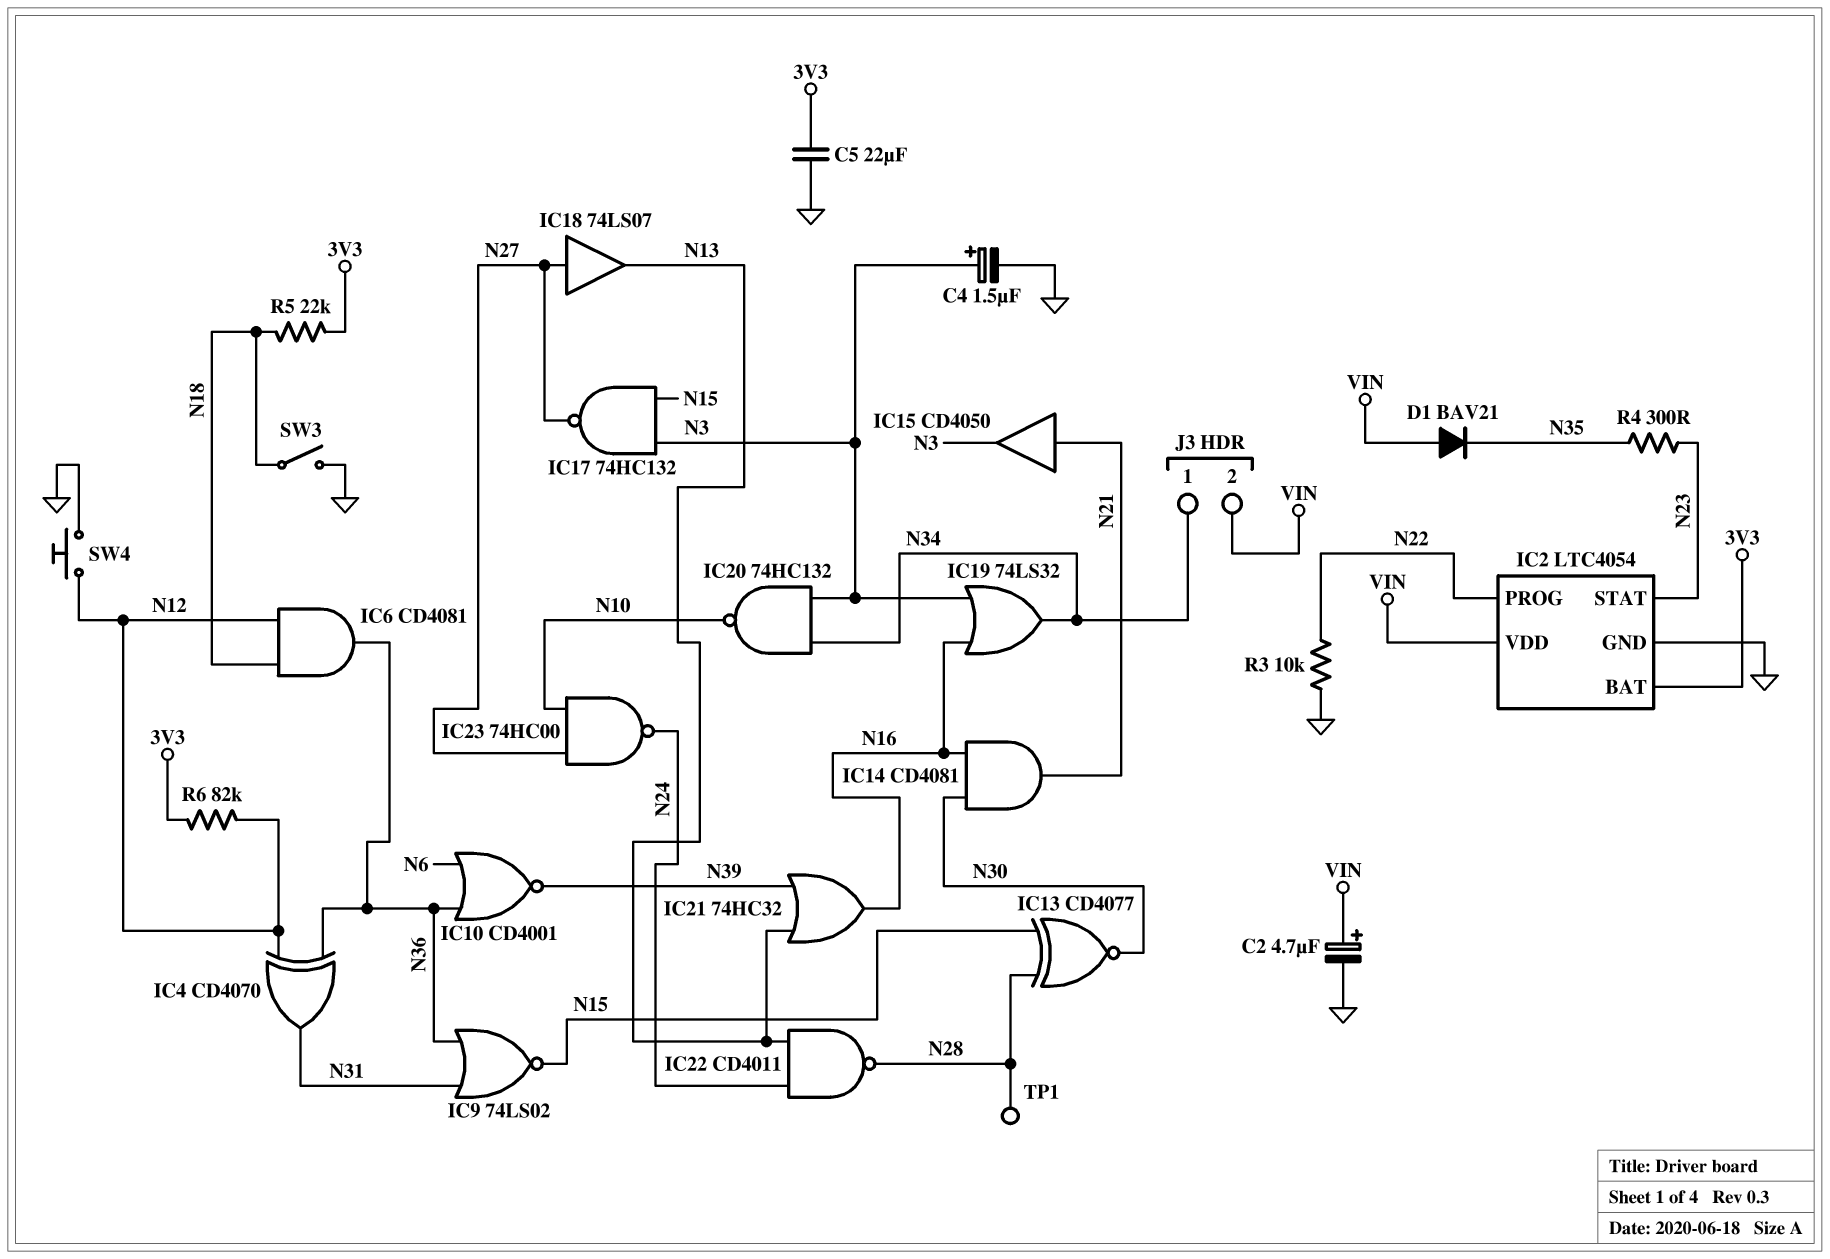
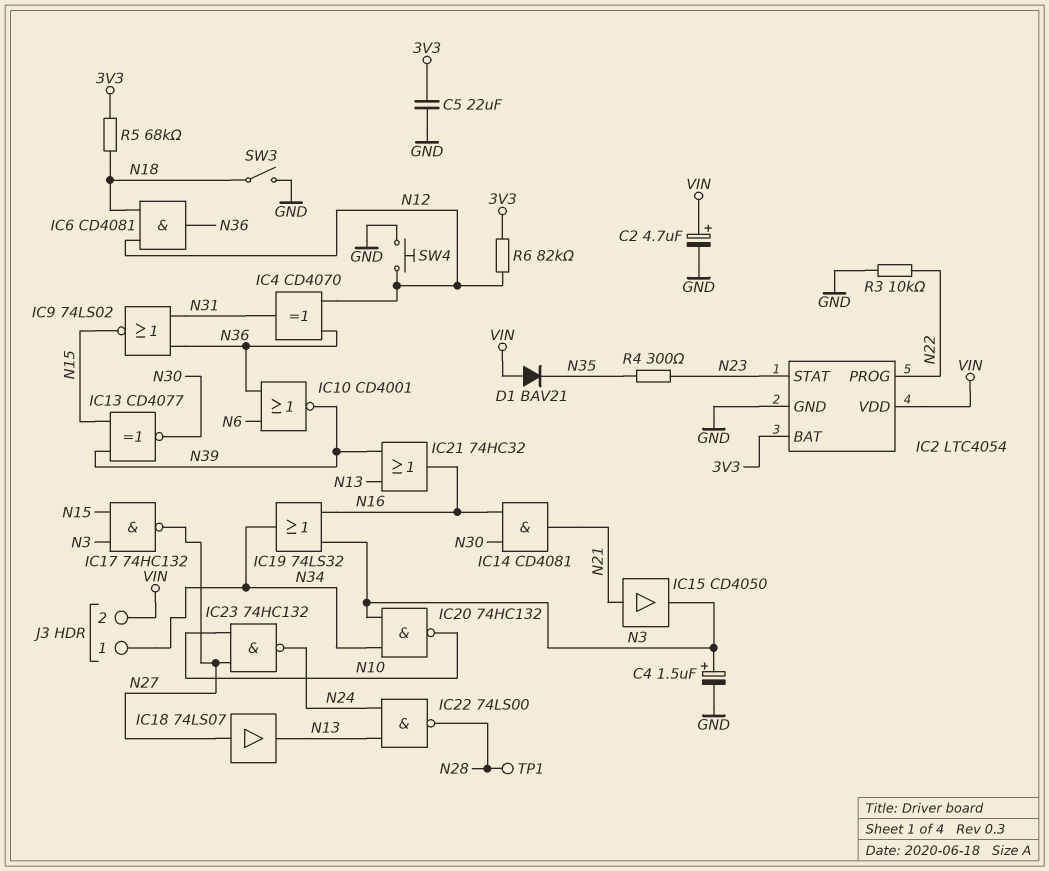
IC13: XNOR CD4077 (in N15, in N28, out N30) -> XNOR CD4077 (in N15, in N39, out N30)
IC22: NAND CD4011 (in N13, in N24, out N28) -> NAND 74LS00 (in N13, in N24, out N28)
IC23: NAND 74HC00 (in N10, in N27, out N24) -> NAND 74HC132 (in N10, in N27, out N24)
R5: 22k (3V3, N18) -> 68k (3V3, N18)

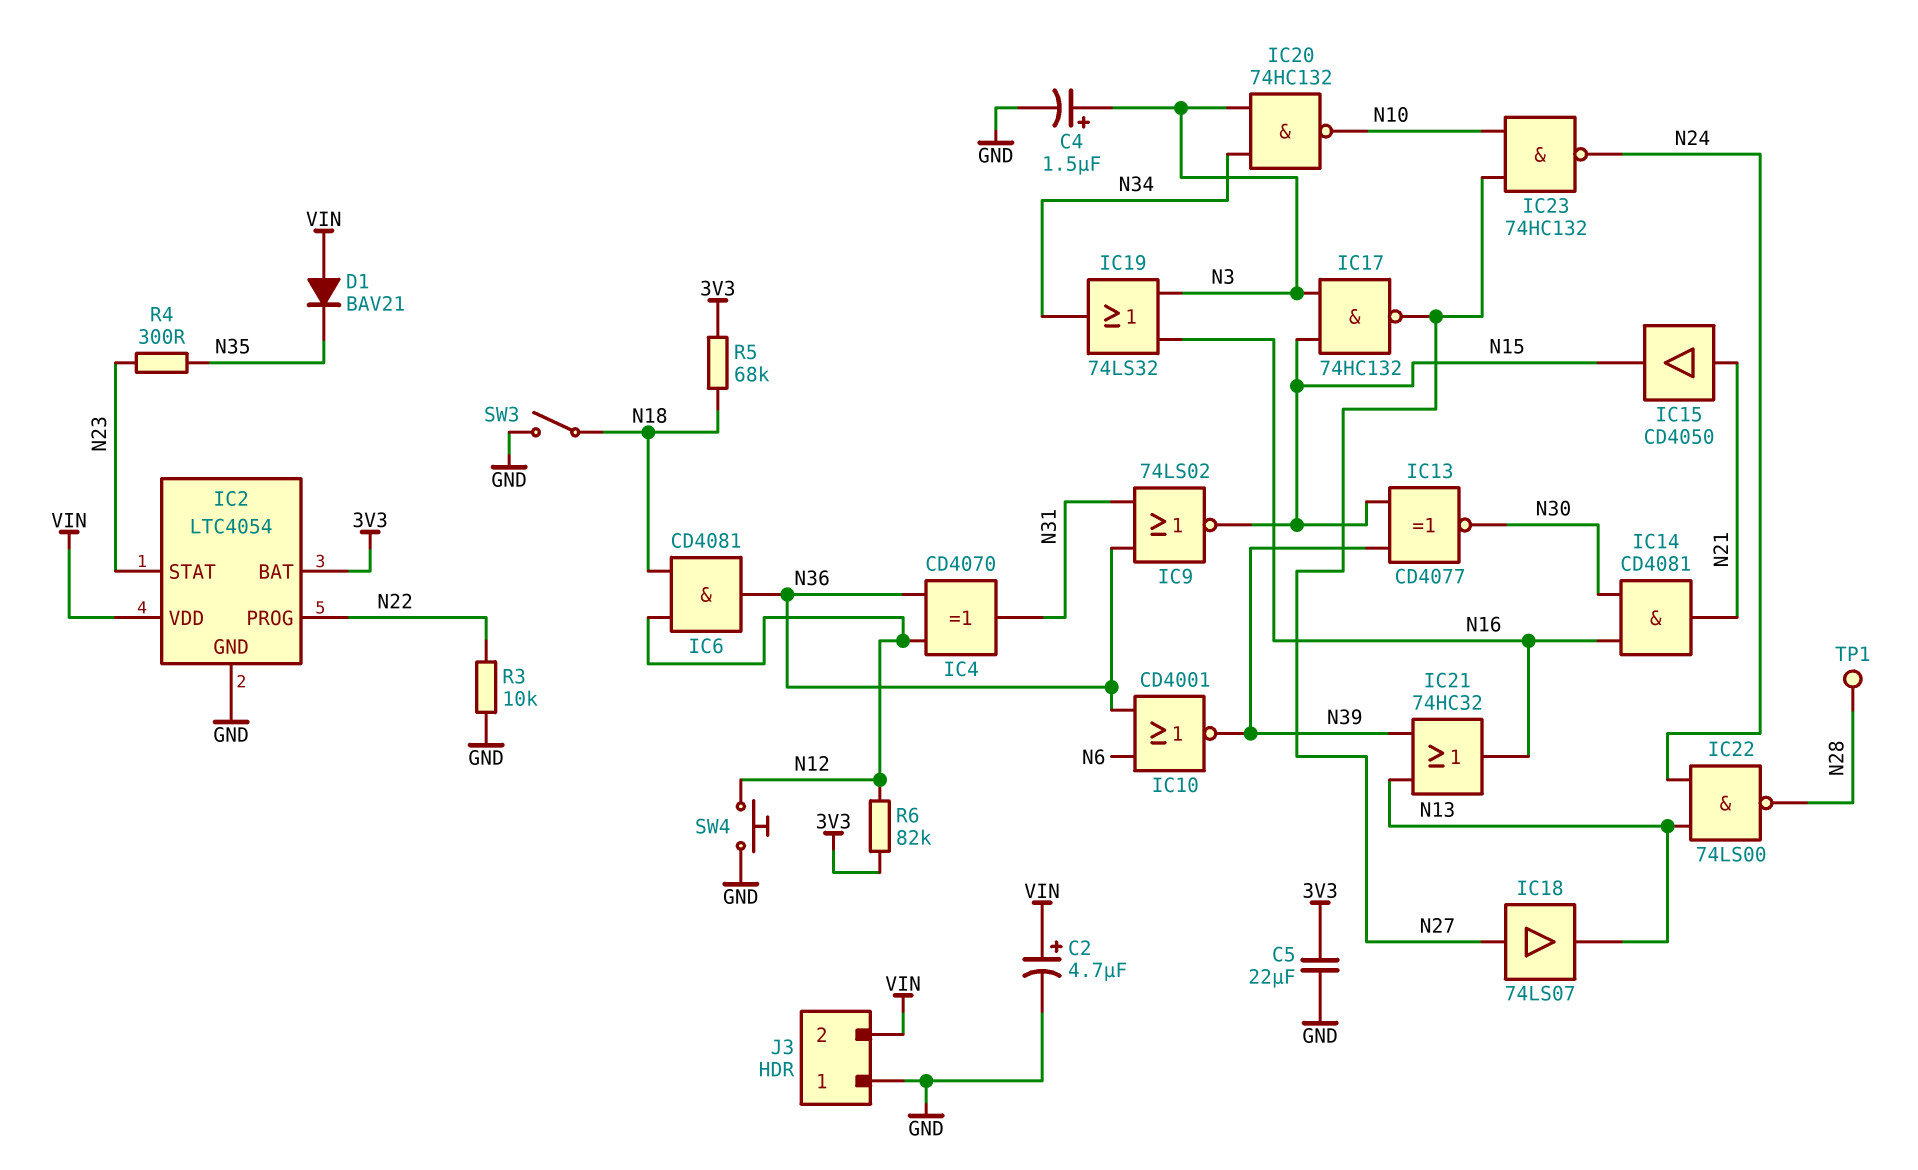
IC15: buffer CD4050 (in N21, out N3) -> buffer CD4050 (in N21, out N15)
J3 pin 1: N34 -> GND

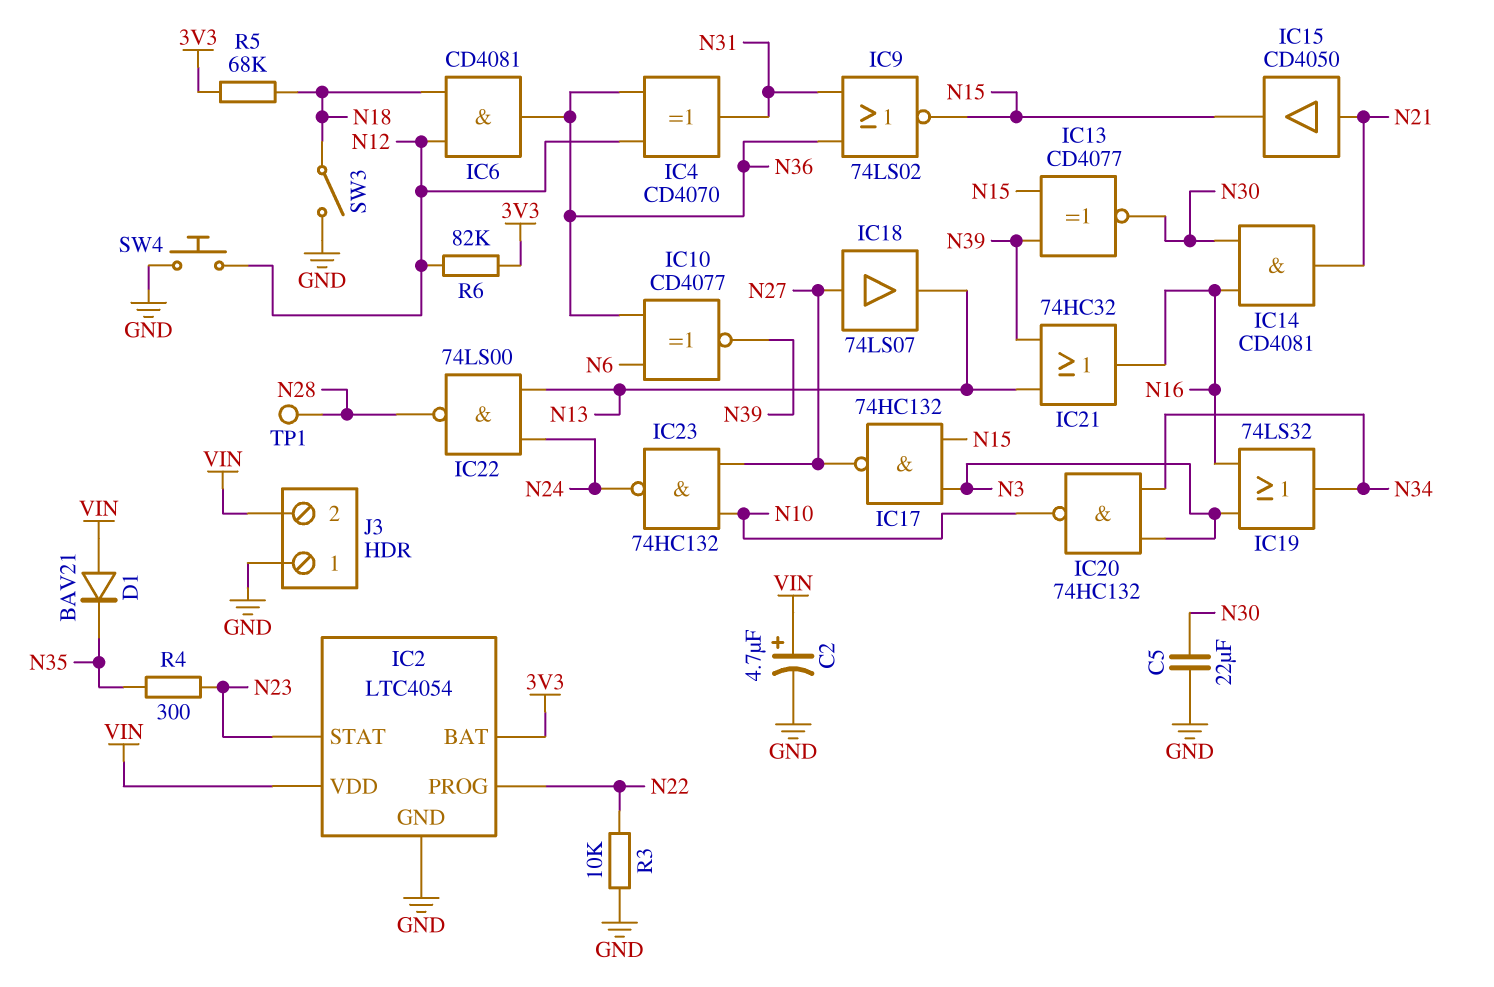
C4: 1.5uF (plus N3, minus GND) -> none
C5: 22uF (3V3, GND) -> 22uF (GND, N30)
IC10: NOR CD4001 (in N6, in N36, out N39) -> XNOR CD4077 (in N6, in N36, out N39)

